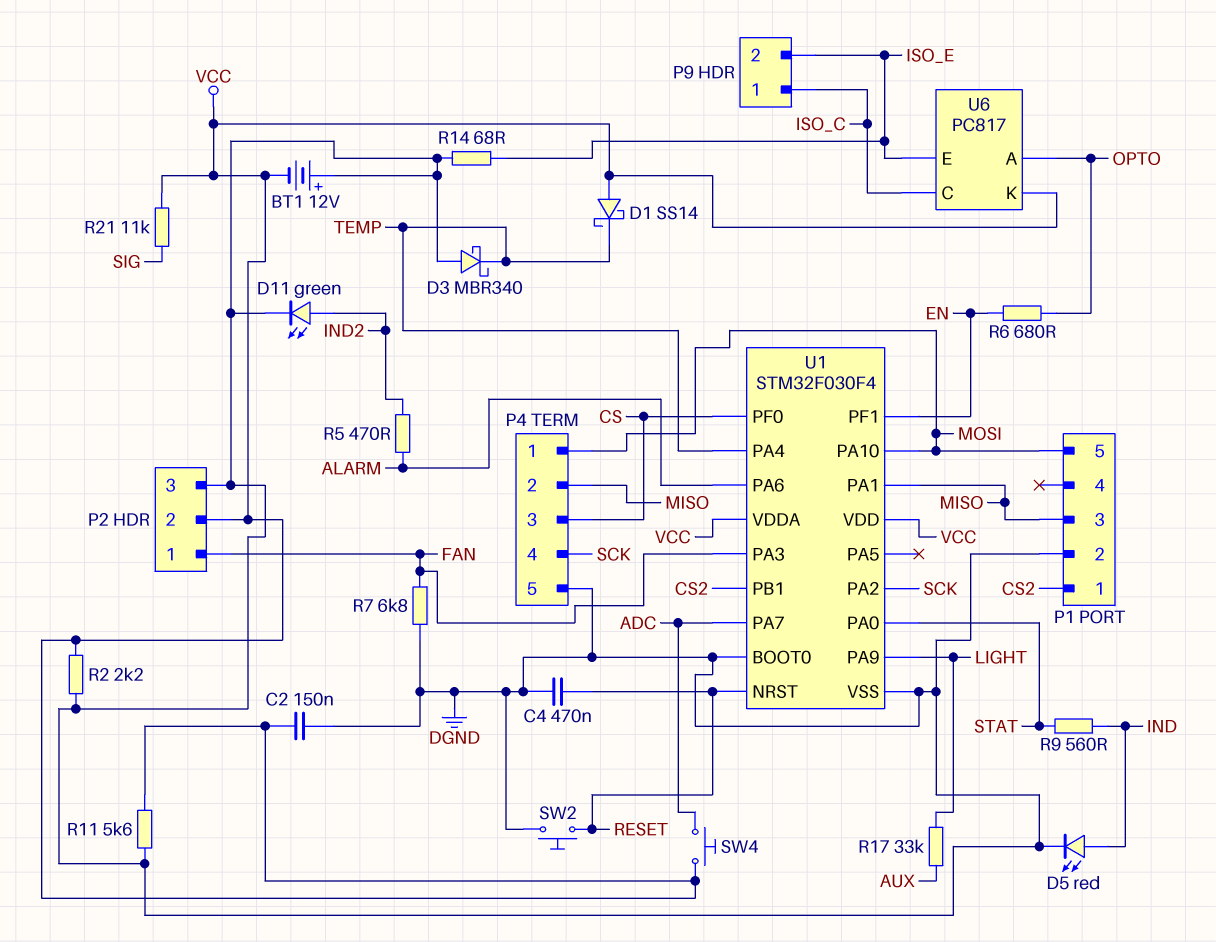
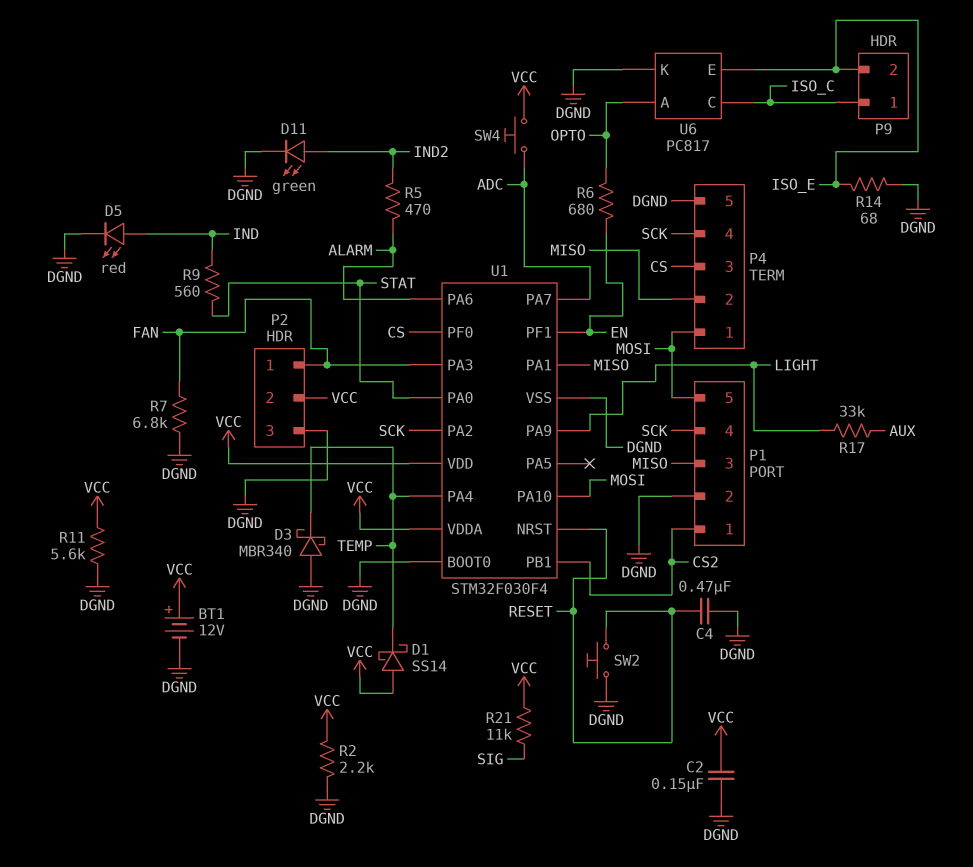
BT1: 12V (plus DGND, minus VCC) -> 12V (plus VCC, minus DGND)
P1 pin 4: none -> SCK
U6 pin K: VCC -> DGND

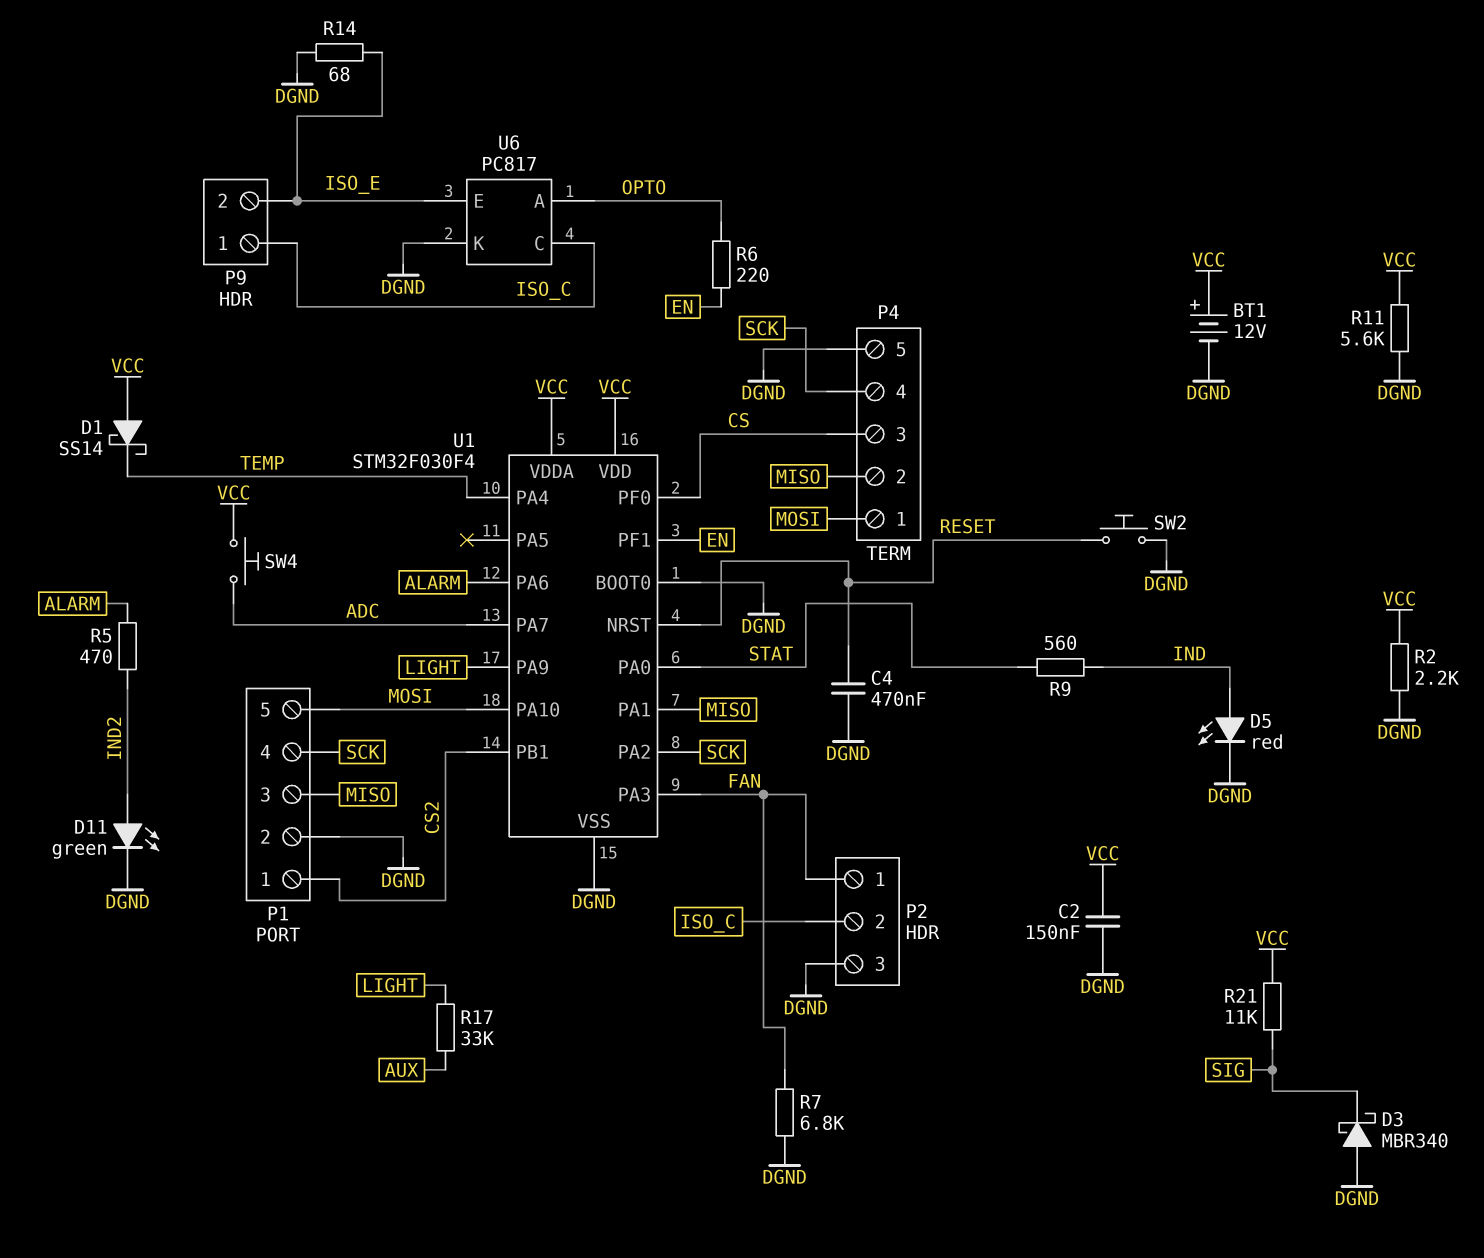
D3: schottky MBR340 (A DGND, K TEMP) -> schottky MBR340 (A DGND, K SIG)
P2 pin 2: VCC -> ISO_C
R6: 680 (EN, OPTO) -> 220 (EN, OPTO)

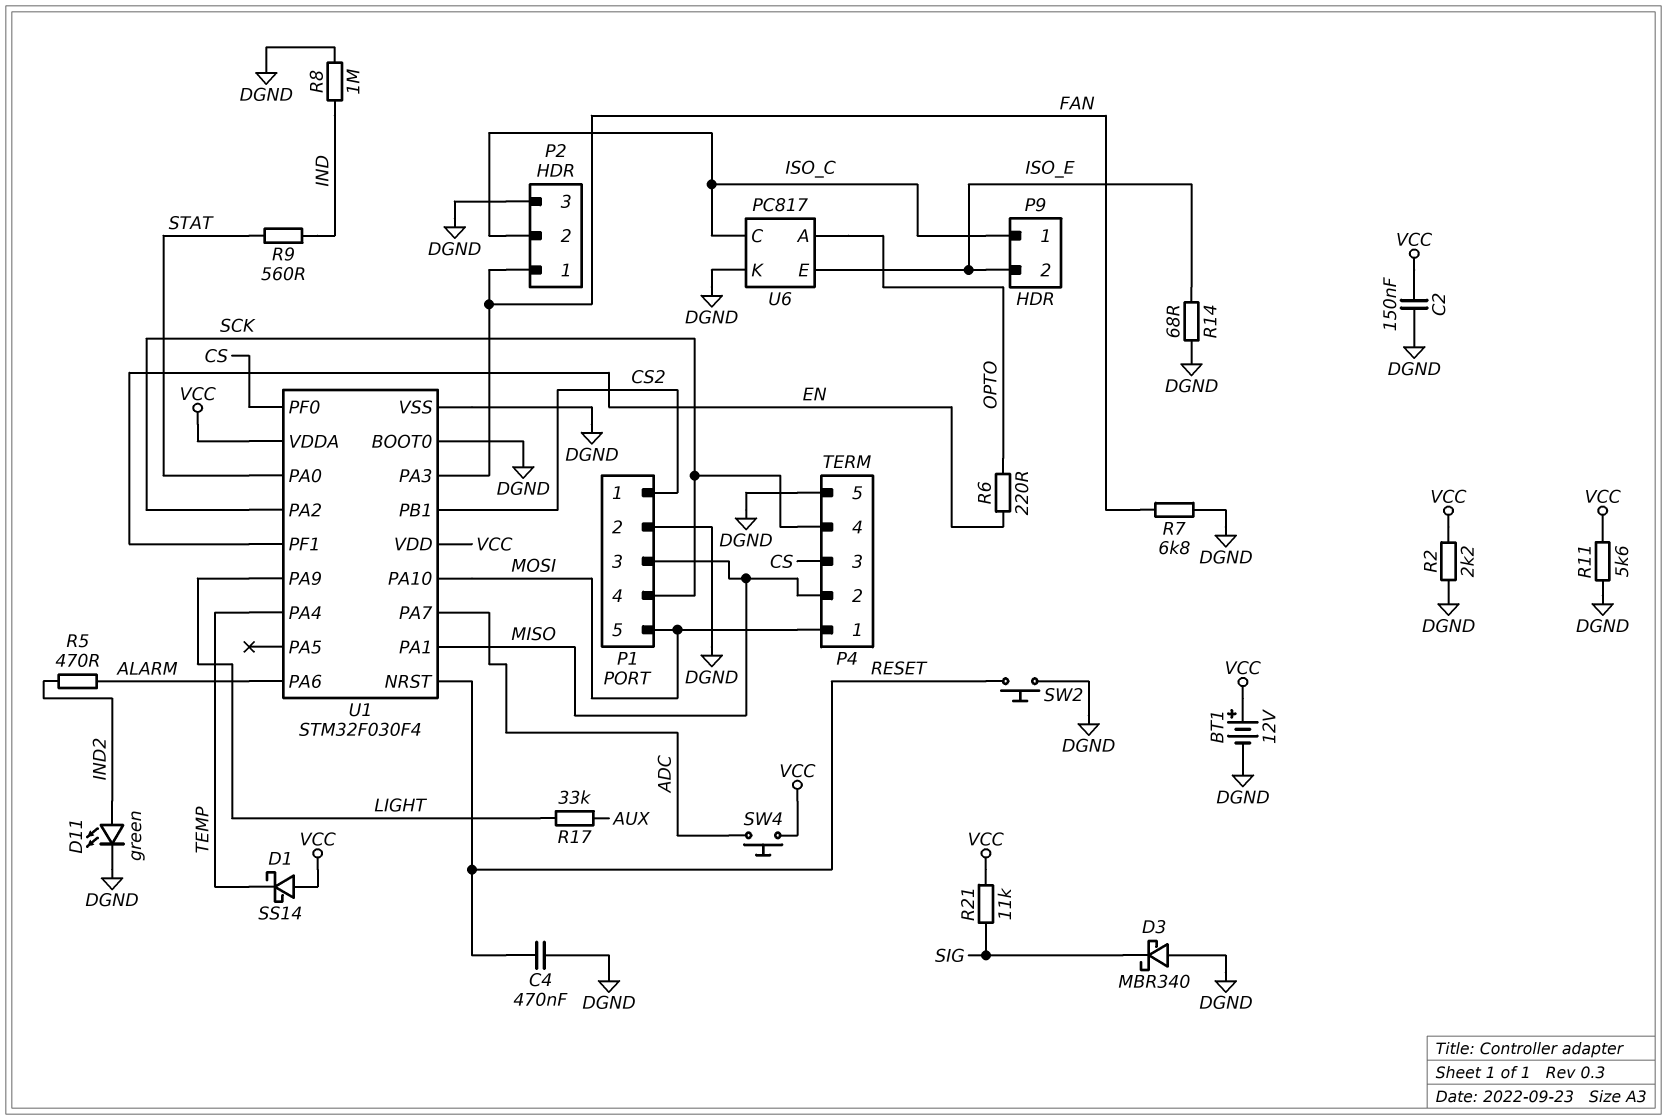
D5: LED red (A IND, K DGND) -> none
R8: none -> 1M (DGND, IND)

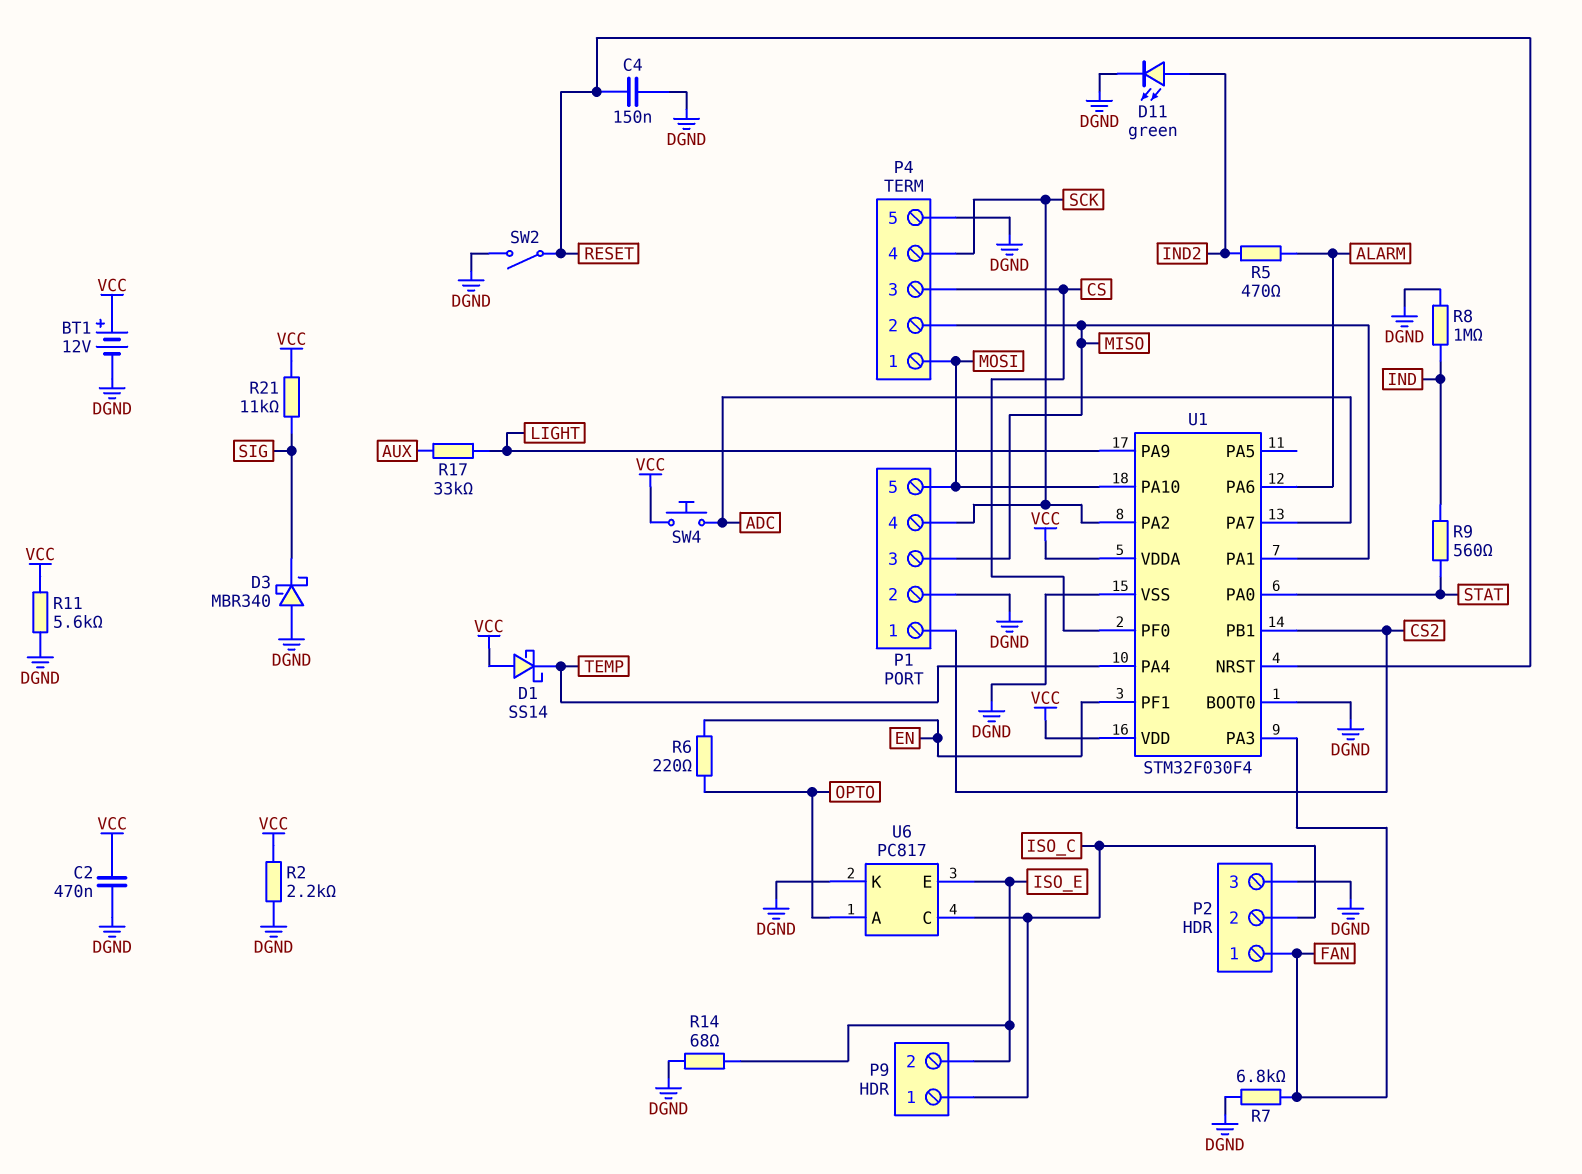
C2: 150nF (DGND, VCC) -> 470nF (DGND, VCC)
C4: 470nF (DGND, RESET) -> 150nF (DGND, RESET)
SW2: button (DGND, RESET) -> switch (DGND, RESET)

